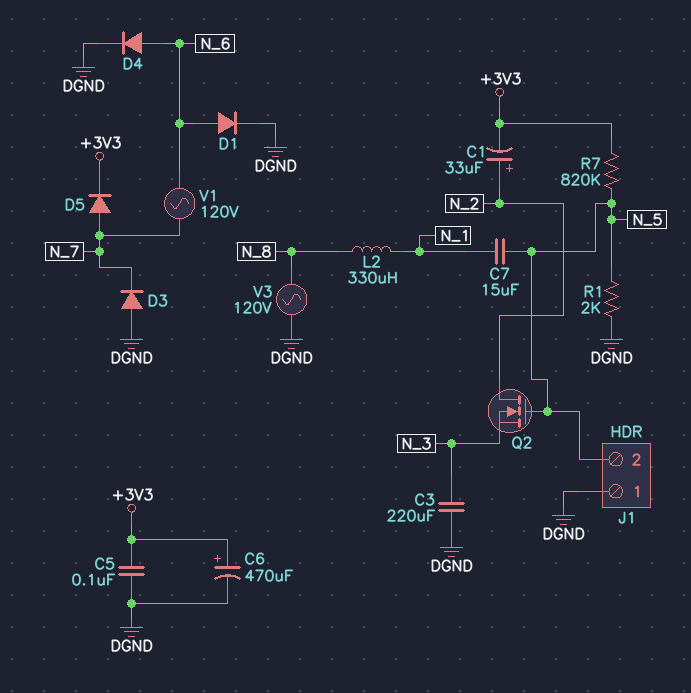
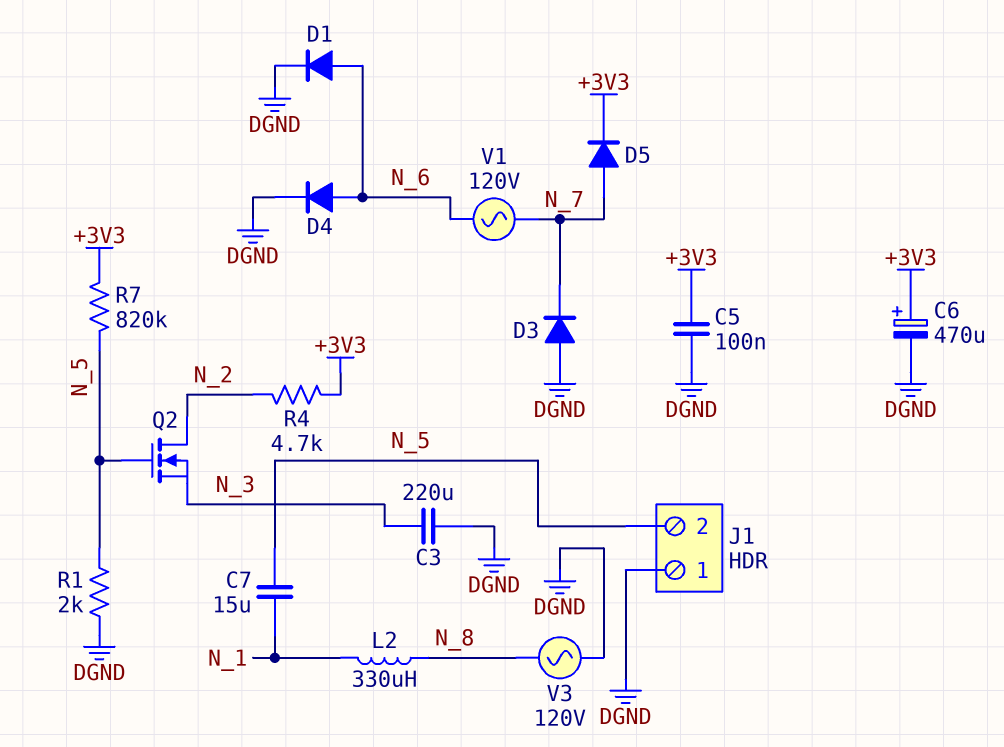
C1: 33uF (plus N_2, minus +3V3) -> none
R4: none -> 4.7k (+3V3, N_2)

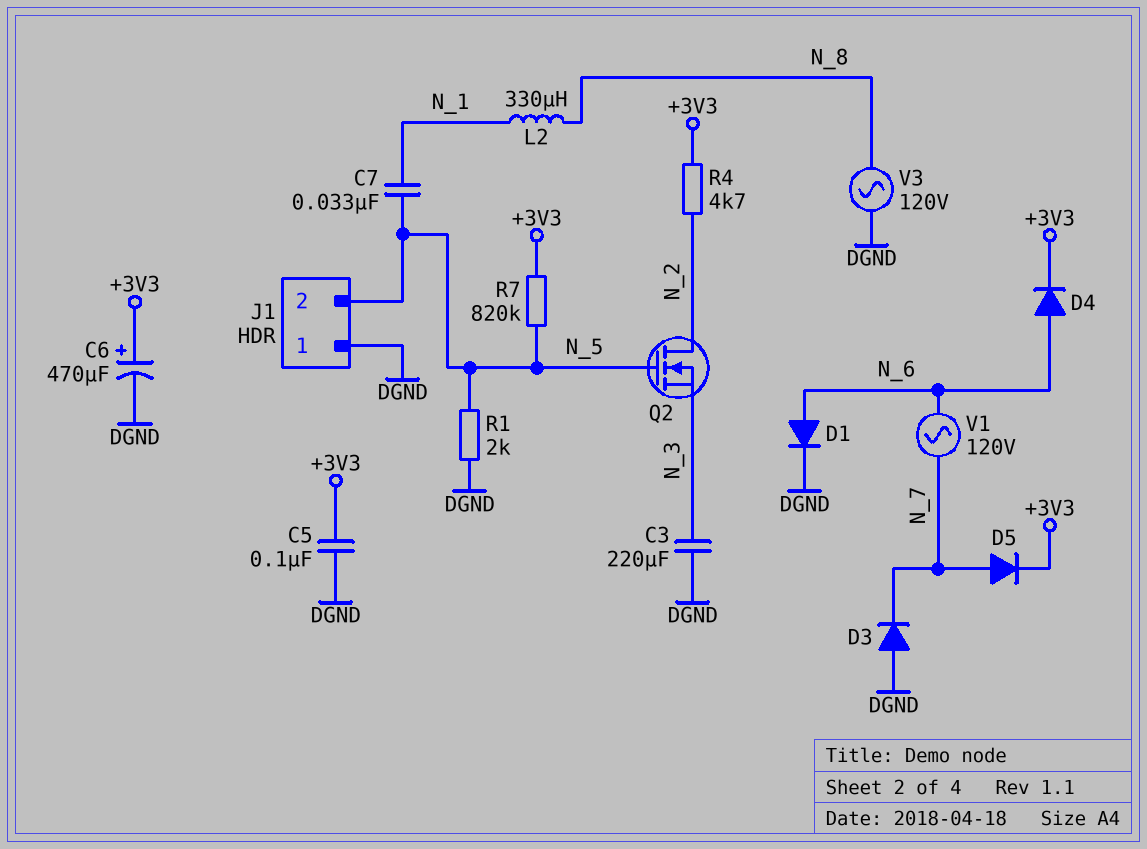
C7: 15uF (N_1, N_5) -> 33nF (N_1, N_5)
D4: diode (A N_6, K DGND) -> diode (A N_6, K +3V3)

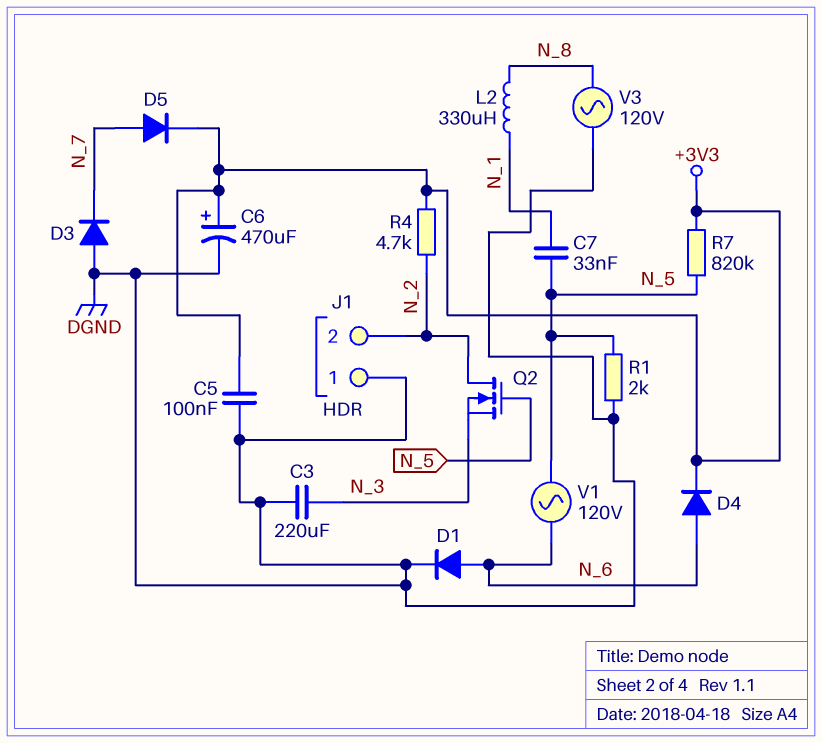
J1 pin 2: N_5 -> N_2
V1: AC 120V (N_6, N_7) -> AC 120V (N_5, N_6)

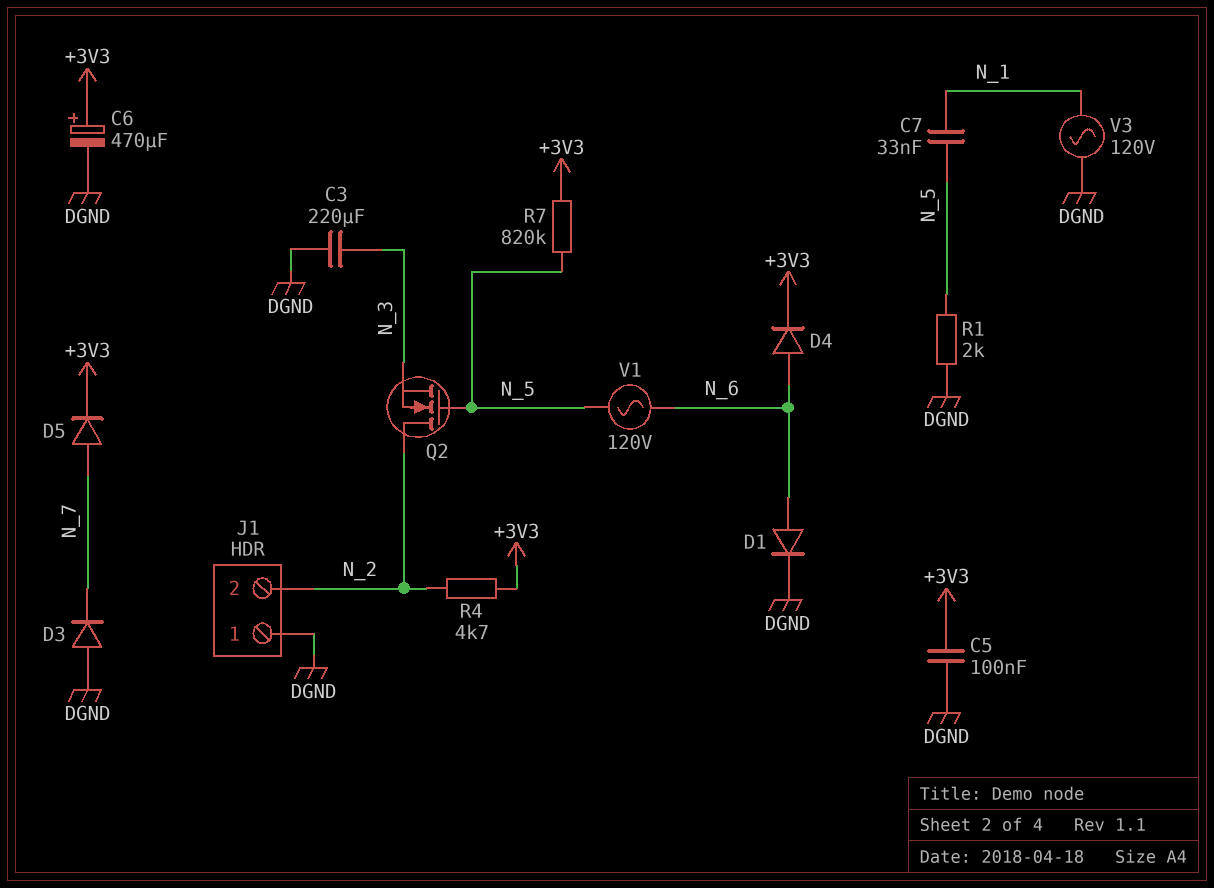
L2: 330uH (N_1, N_8) -> none
V3: AC 120V (DGND, N_8) -> AC 120V (DGND, N_1)

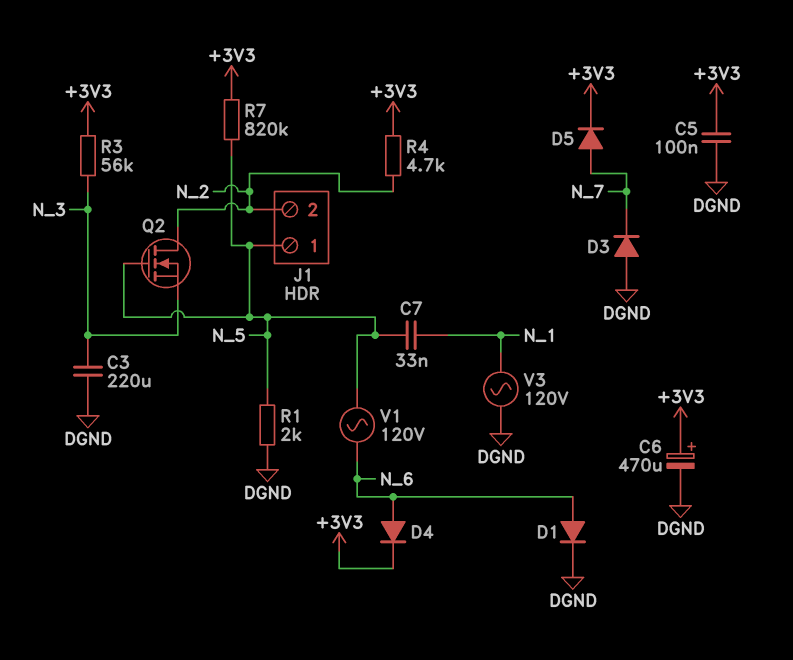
J1 pin 1: DGND -> N_5
R3: none -> 56k (+3V3, N_3)

